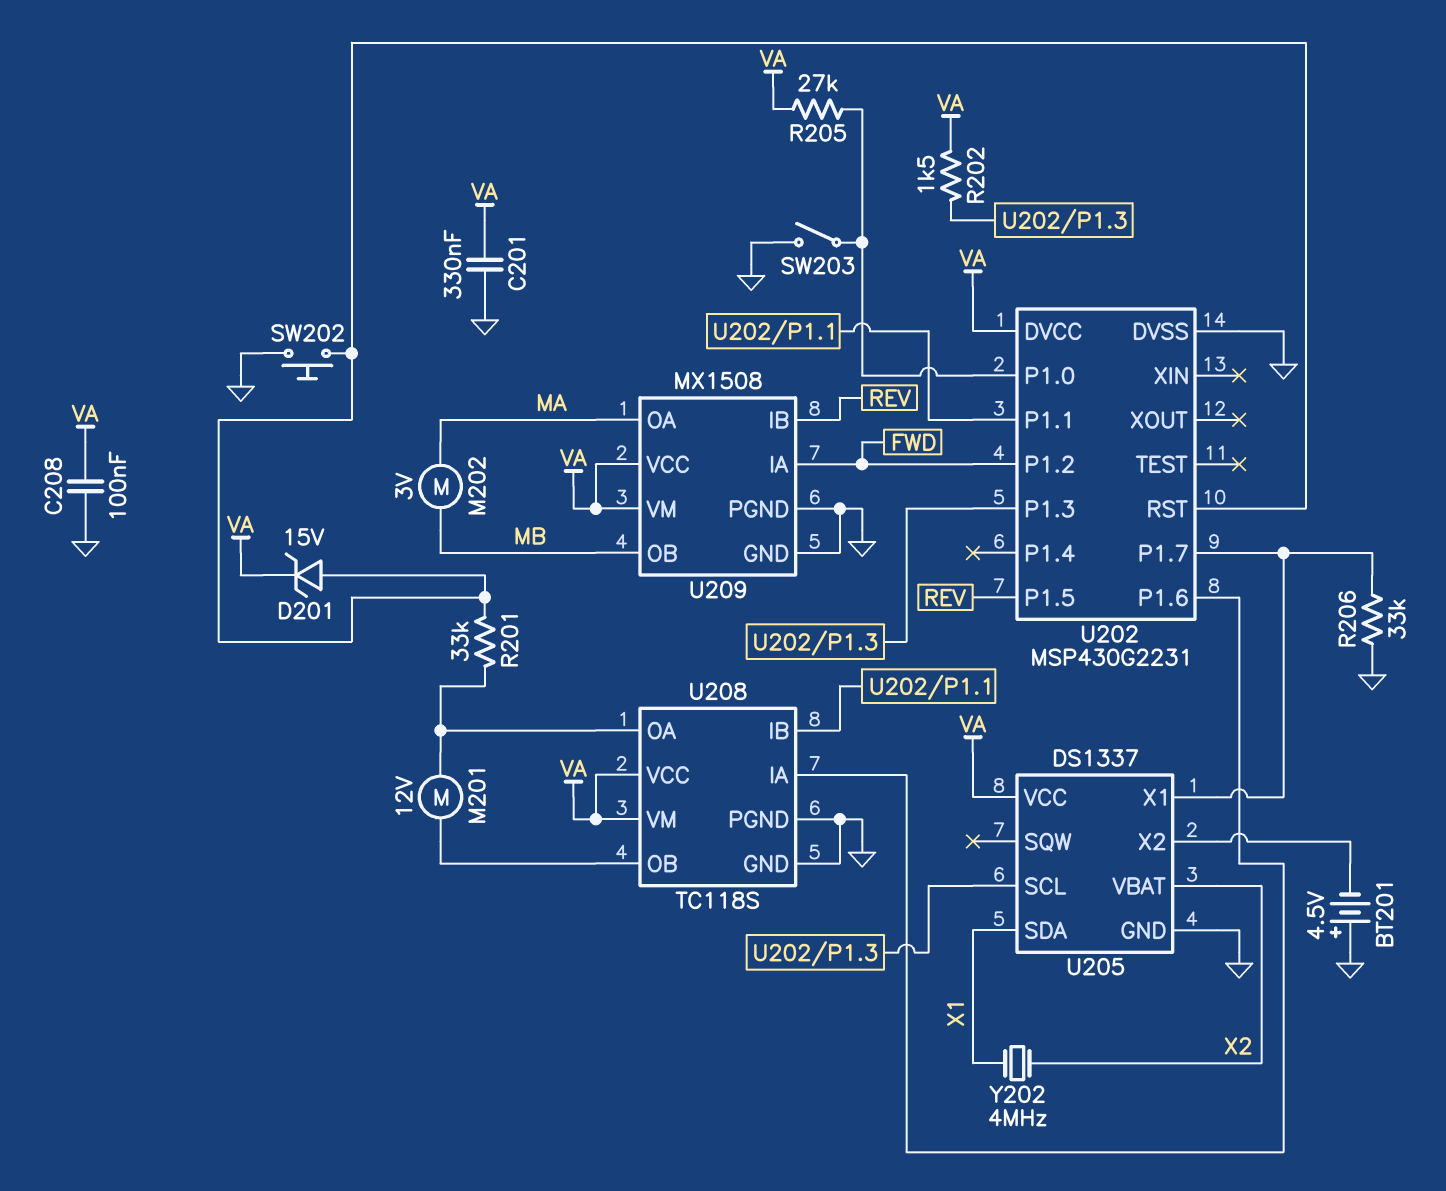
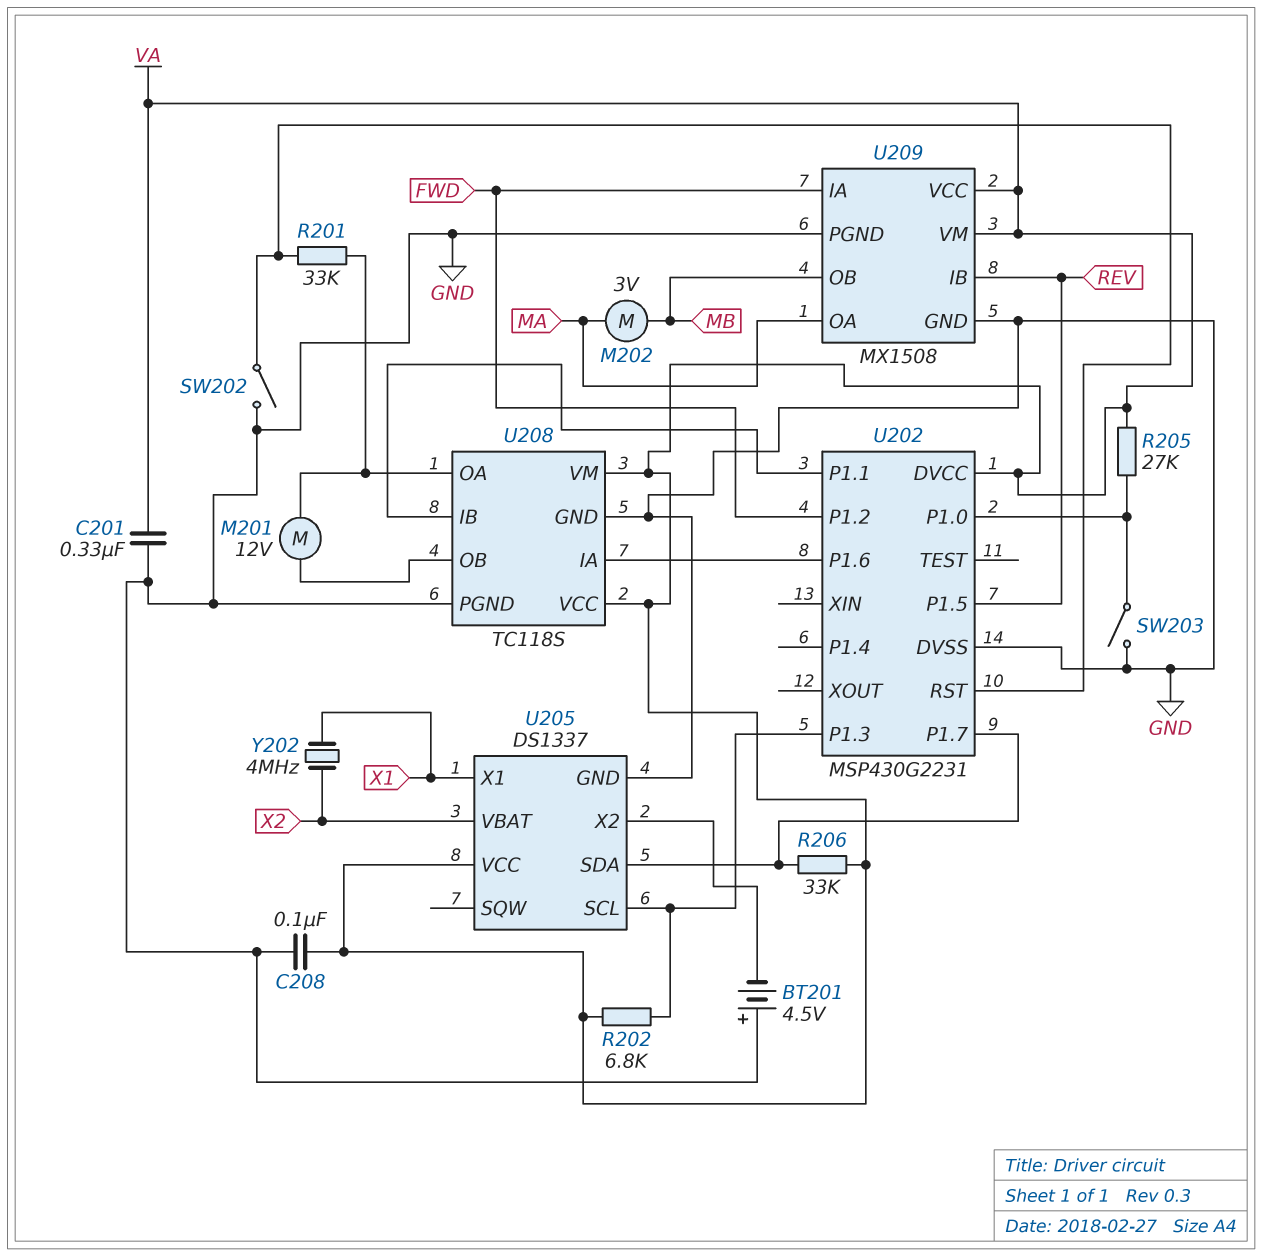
D201: zener 15V (A U202/RST, K VA) -> none
R202: 1.5k (U202/P1.3, VA) -> 6.8k (U202/P1.3, VA)
R206: 33k (GND, U202/P1.7) -> 33k (U202/P1.7, VA)
SW202: button (GND, U202/RST) -> switch (GND, U202/RST)
U205 pin SDA: X1 -> U202/P1.7
U205 pin X1: U202/P1.7 -> X1

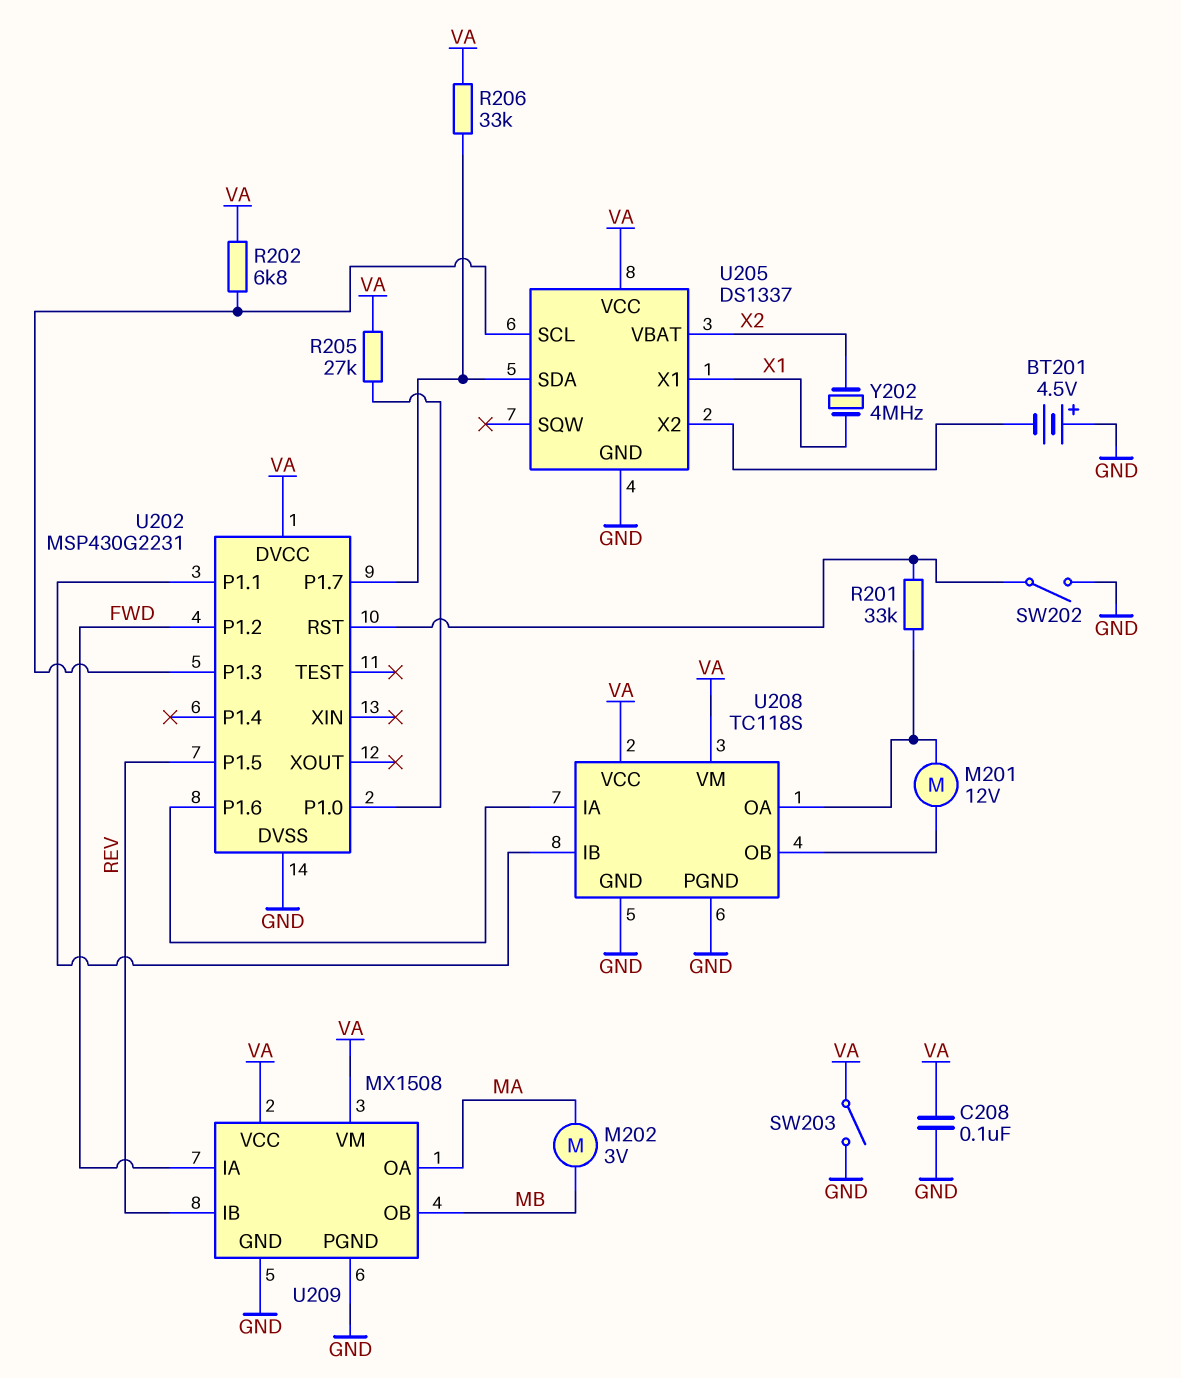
C201: 330nF (GND, VA) -> none
SW203: switch (GND, U202/P1.0) -> switch (GND, VA)

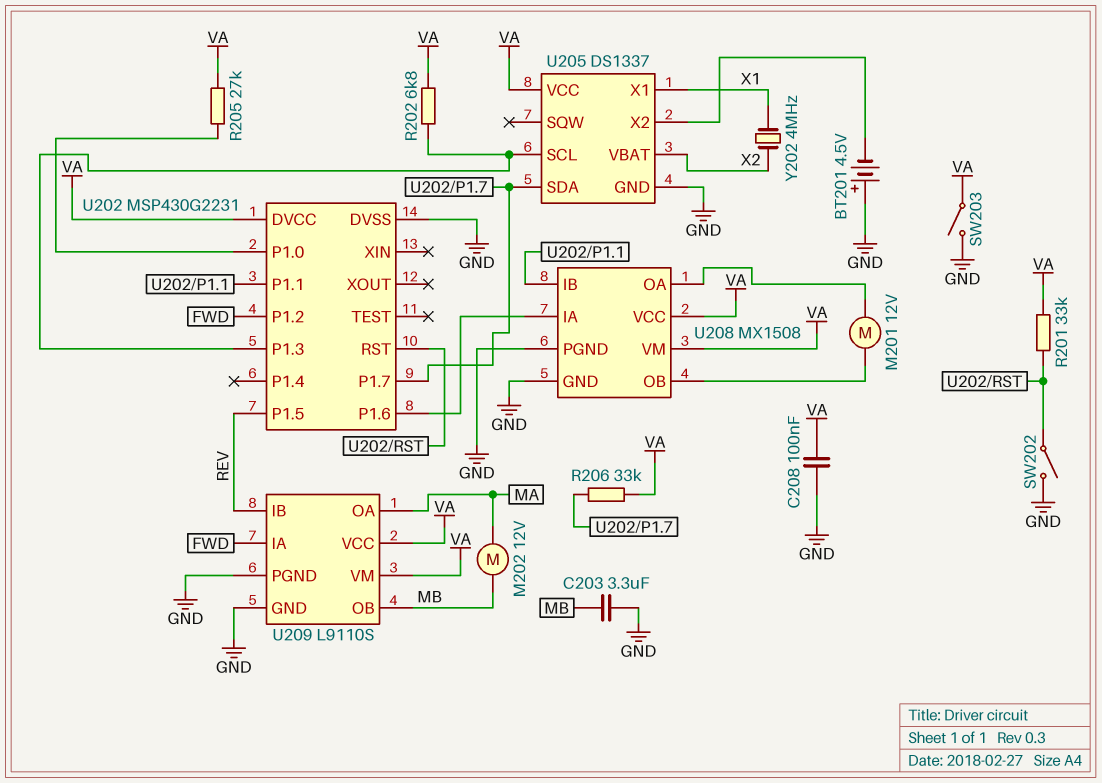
C203: none -> 3.3uF (GND, MB)
M202: motor 3V (MA, MB) -> motor 12V (MA, MB)
R201: 33k (U202/RST, U208/OA) -> 33k (U202/RST, VA)
U208: TC118S -> MX1508
U209: MX1508 -> L9110S

